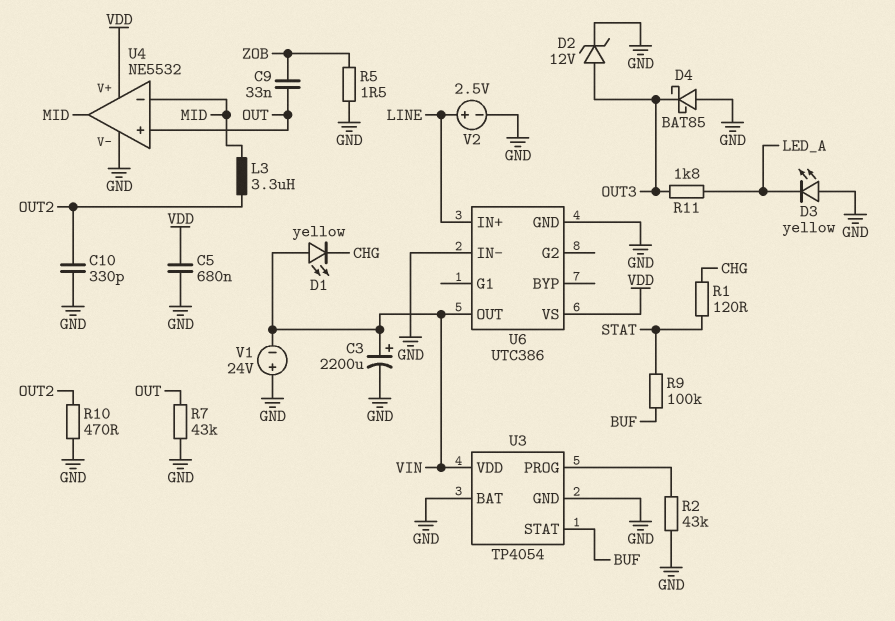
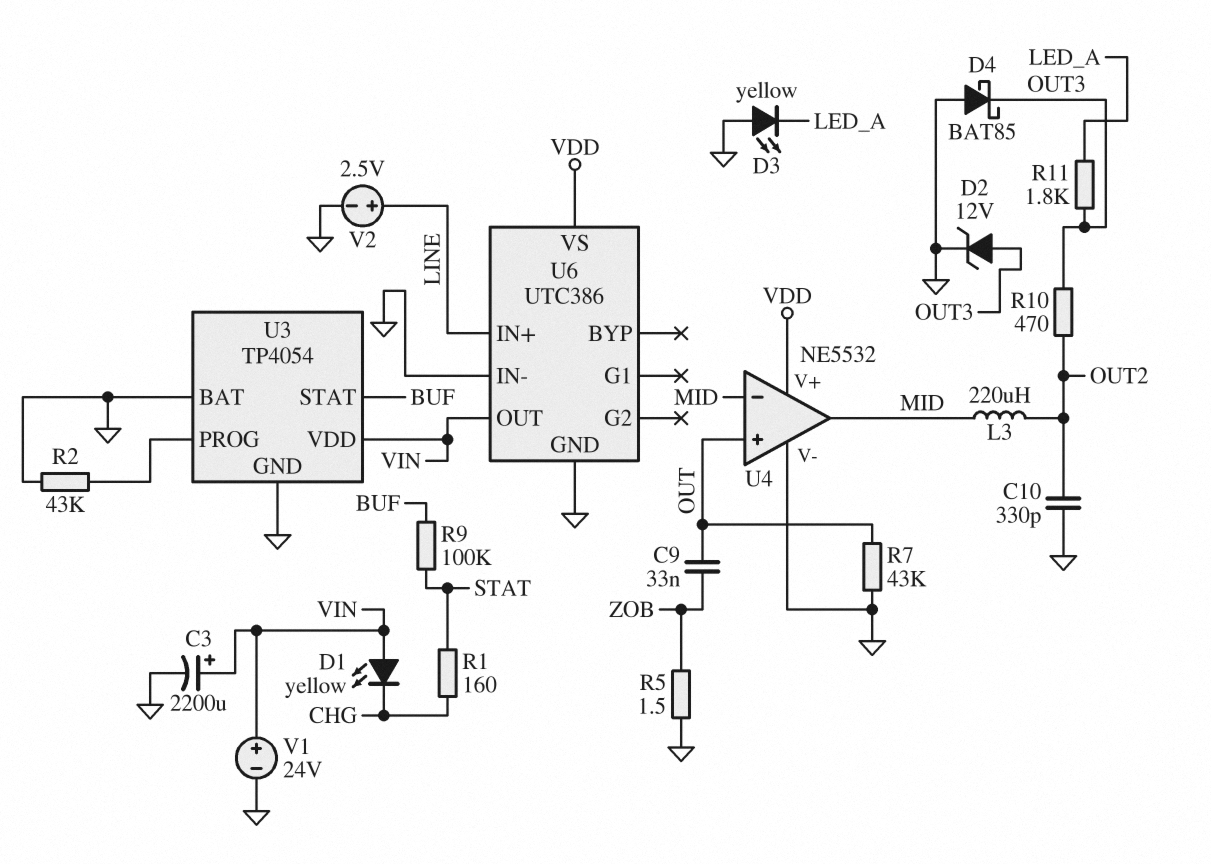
C5: 680nF (GND, VDD) -> none
L3: 3.3uH (MID, OUT2) -> 220uH (MID, OUT2)
R1: 120 (CHG, STAT) -> 160 (CHG, STAT)
R10: 470 (GND, OUT2) -> 470 (OUT2, OUT3)
V1: 24V (plus GND, minus VIN) -> 24V (plus VIN, minus GND)

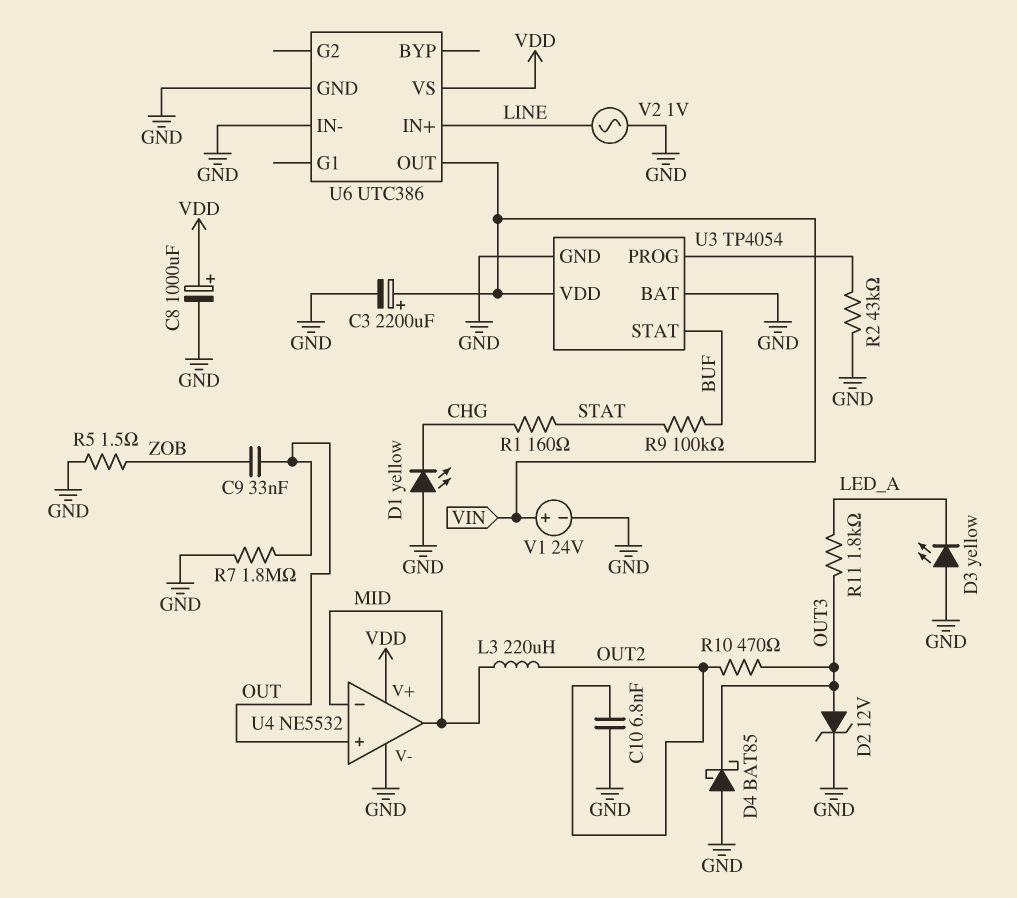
C8: none -> 1000uF (plus VDD, minus GND)
C10: 330pF (GND, OUT2) -> 6.8nF (GND, OUT2)
D1: LED yellow (A VIN, K CHG) -> LED yellow (A GND, K CHG)
R7: 43k (GND, OUT) -> 1.8M (GND, OUT)
V2: 2.5V (plus LINE, minus GND) -> AC 1V (GND, LINE)

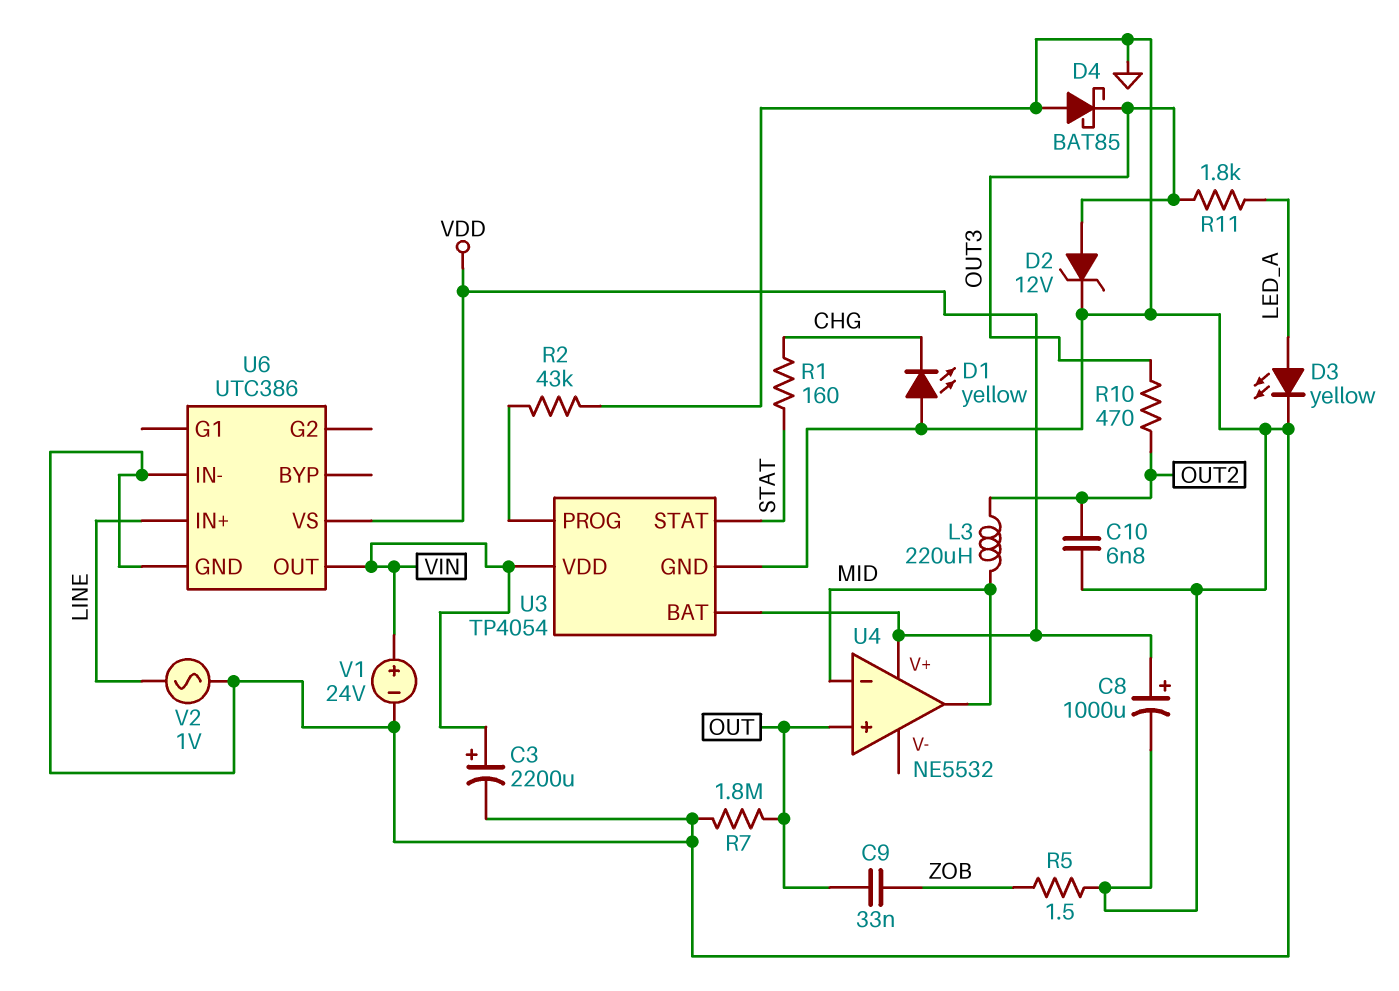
D3: LED yellow (A GND, K LED_A) -> LED yellow (A LED_A, K GND)
R9: 100k (BUF, STAT) -> none
U3 pin BAT: GND -> VDD
U3 pin STAT: BUF -> STAT
U4 pin V-: GND -> none

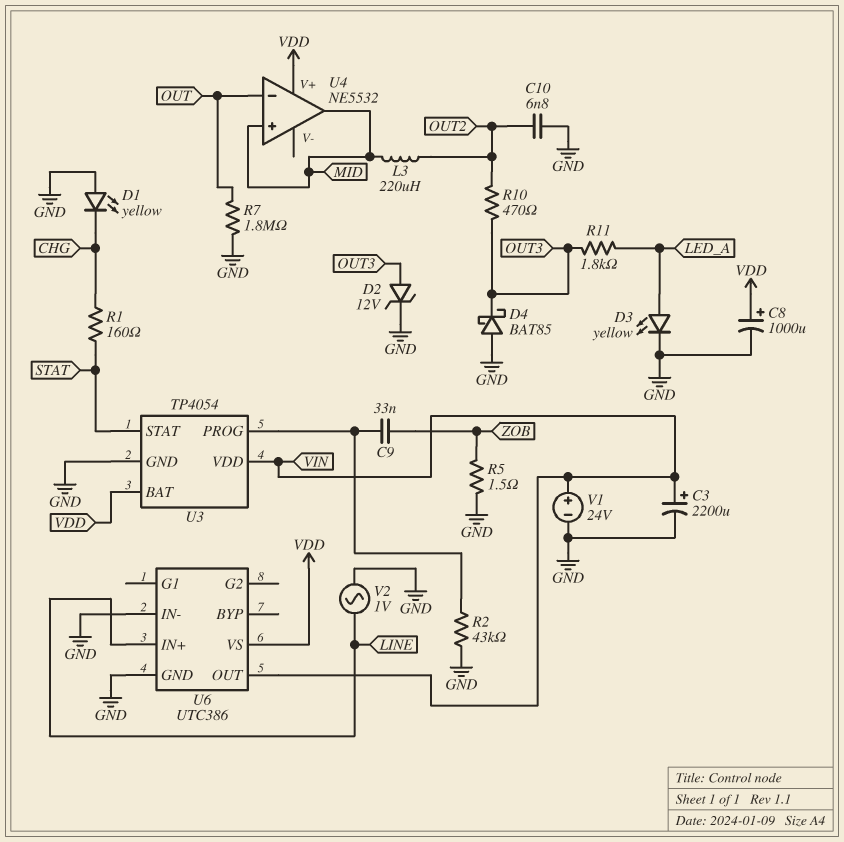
C9: 33nF (OUT, ZOB) -> 33nF (U3/PROG, ZOB)
U4 pin in+: OUT -> MID
U4 pin in-: MID -> OUT

